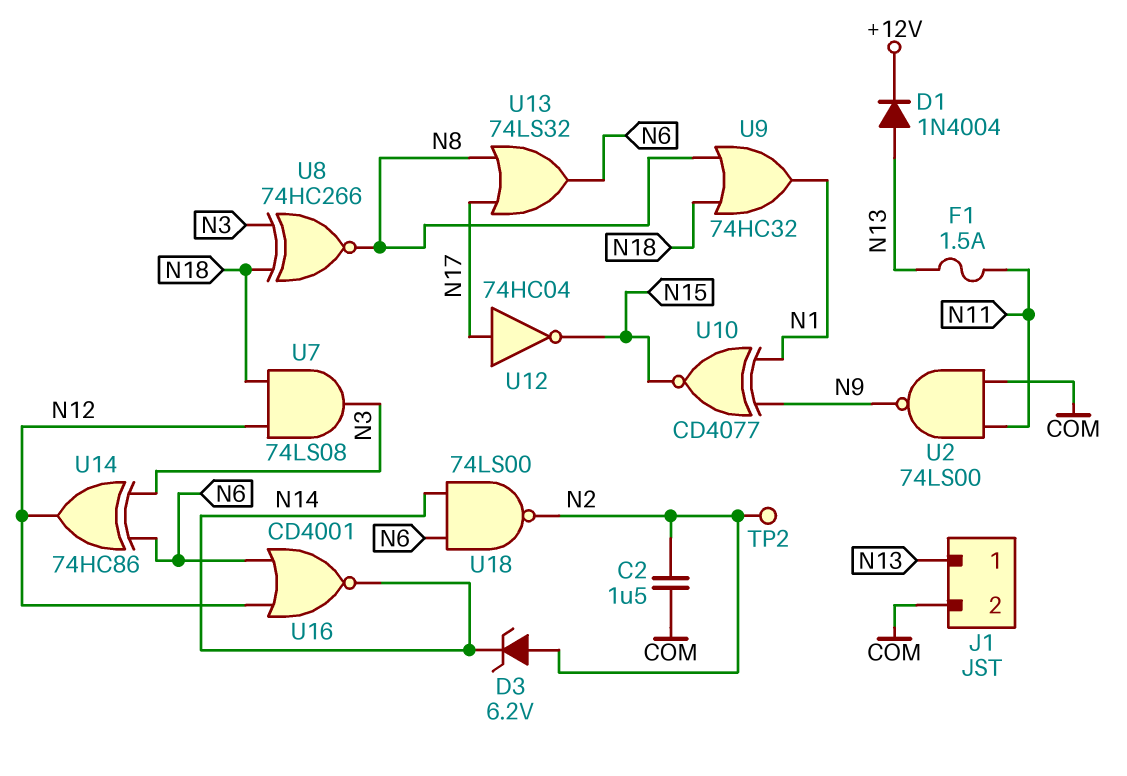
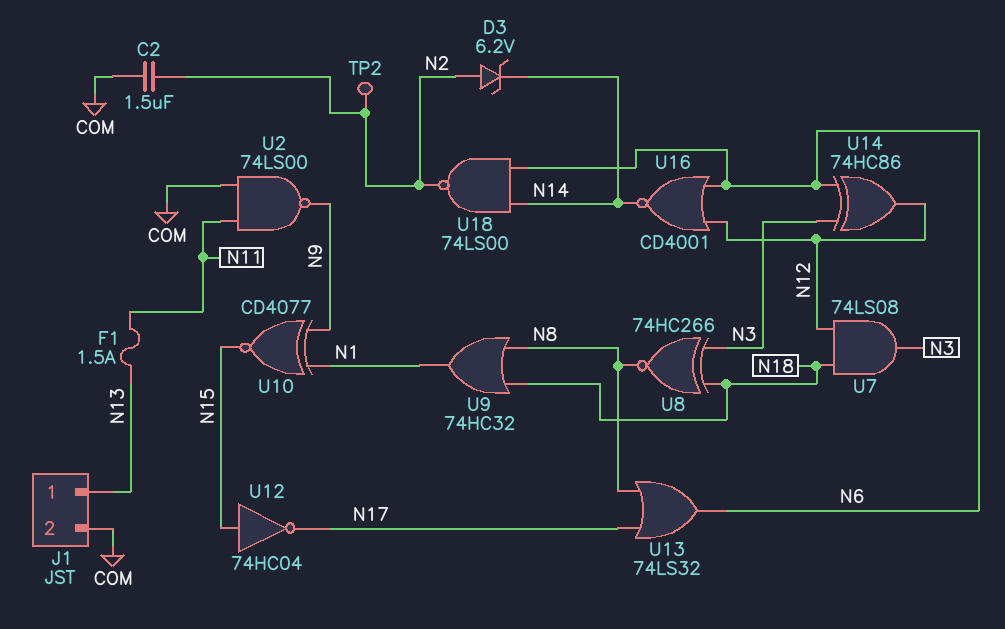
D1: diode 1N4004 (A N13, K +12V) -> none
U12: NOT 74HC04 (in N17, out N15) -> NOT 74HC04 (in N15, out N17)

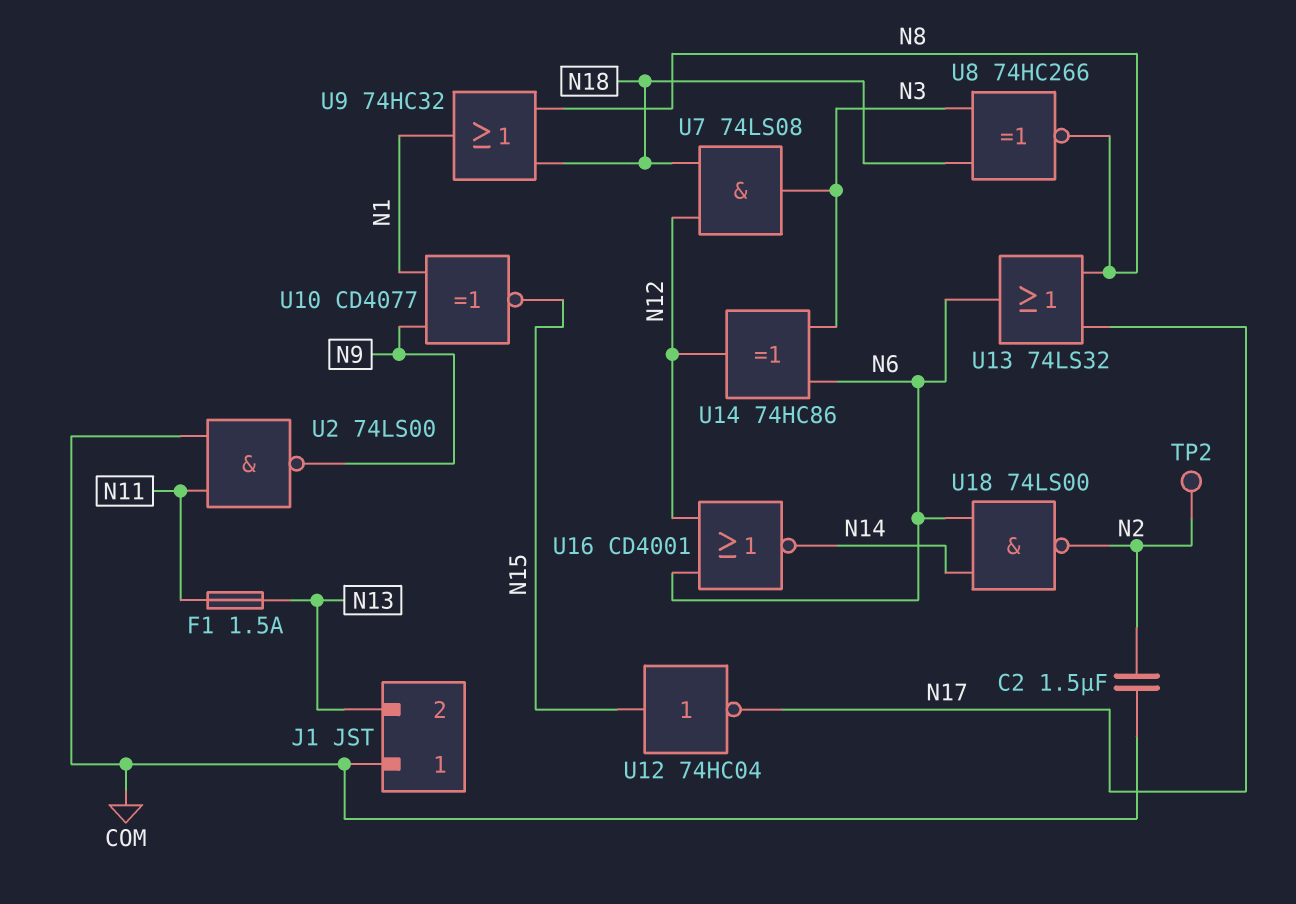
D3: zener 6.2V (A N2, K N14) -> none
J1 pin 1: N13 -> COM
J1 pin 2: COM -> N13

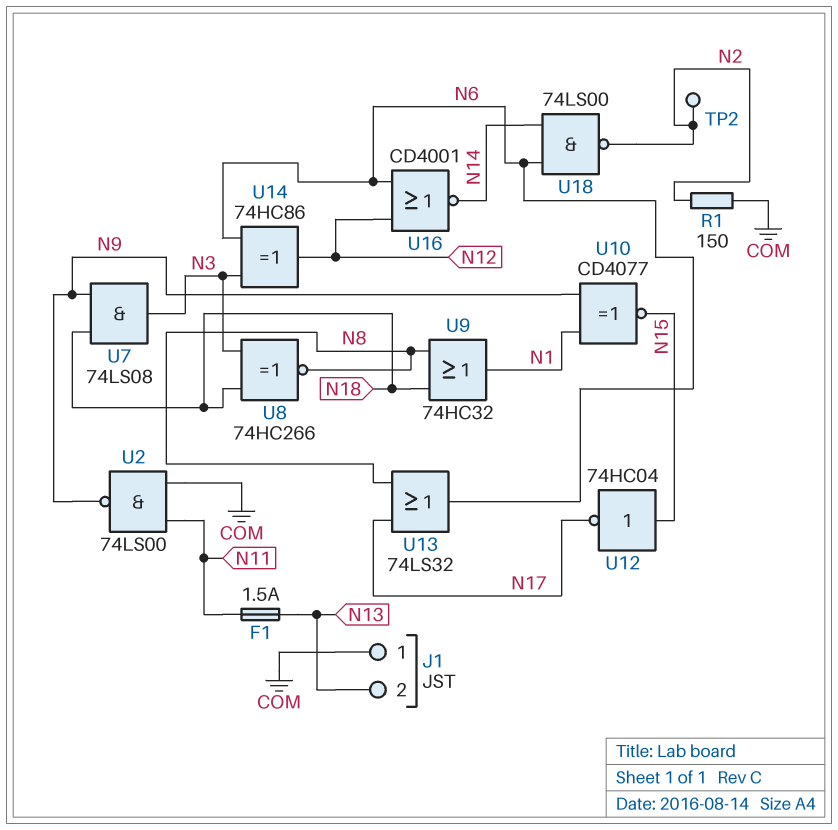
C2: 1.5uF (COM, N2) -> none
R1: none -> 150 (COM, N2)
U7: AND 74LS08 (in N12, in N18, out N3) -> AND 74LS08 (in N9, in N18, out N3)

